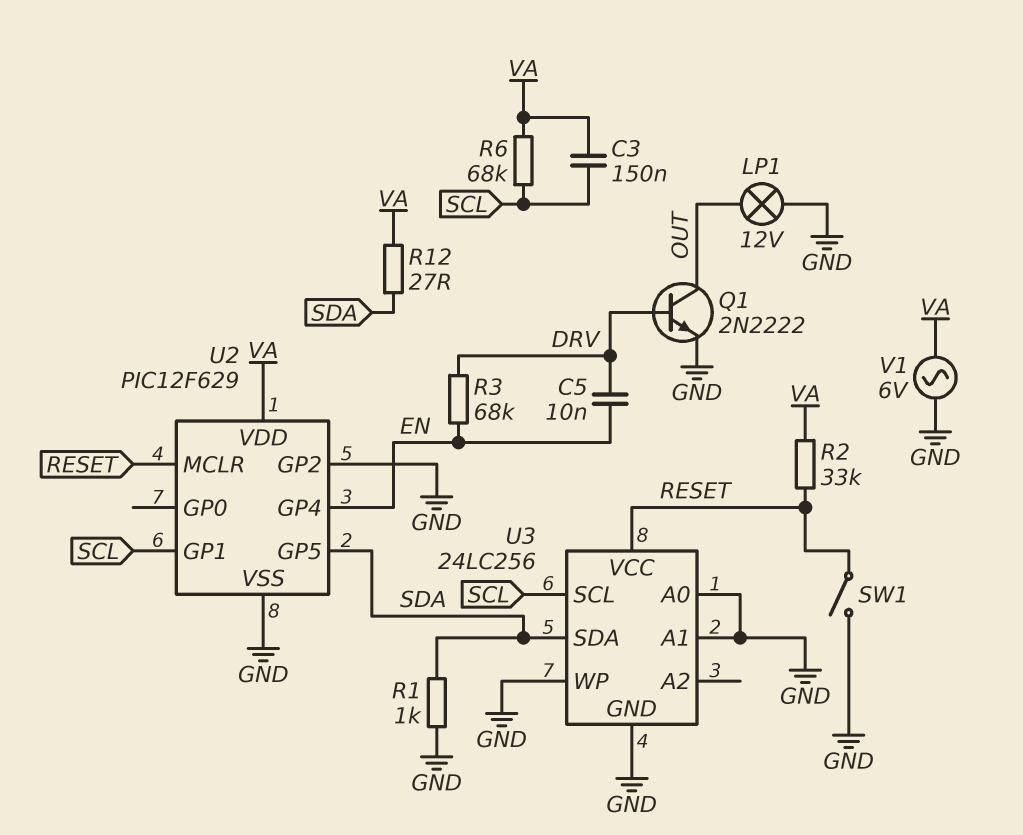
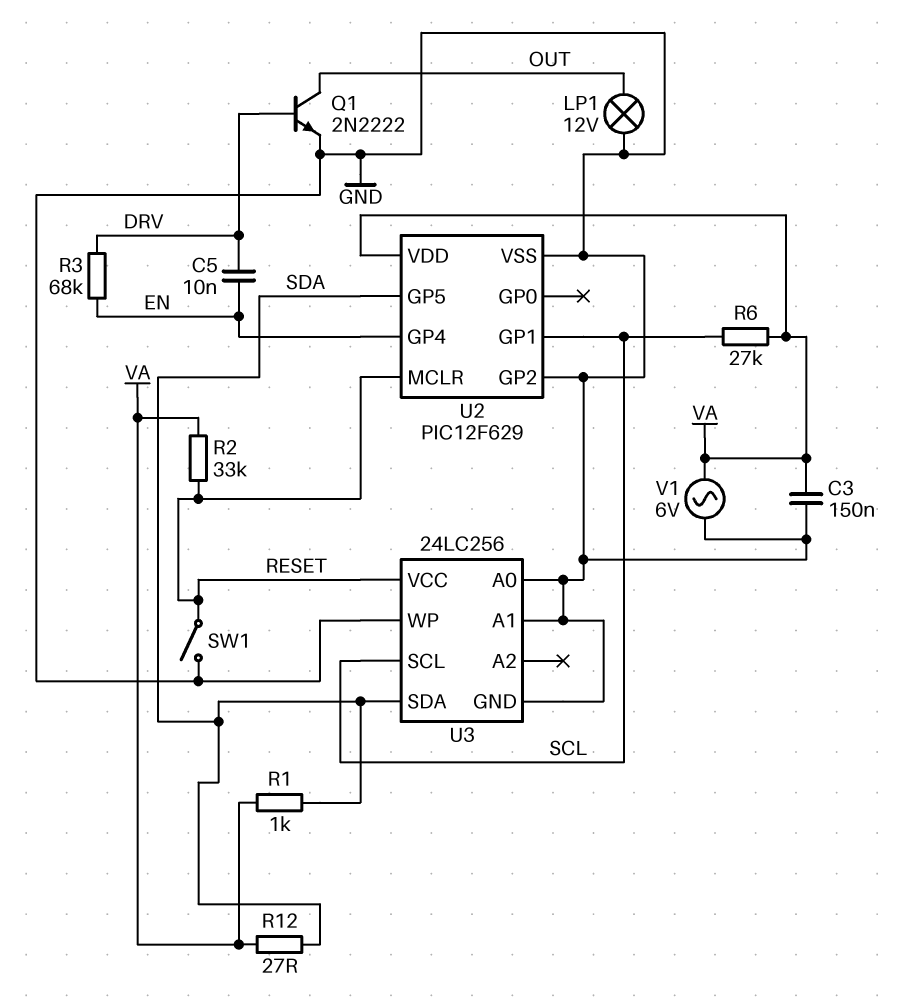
C3: 150nF (SCL, VA) -> 150nF (GND, VA)
R1: 1k (GND, SDA) -> 1k (SDA, VA)
R6: 68k (SCL, VA) -> 27k (SCL, VA)

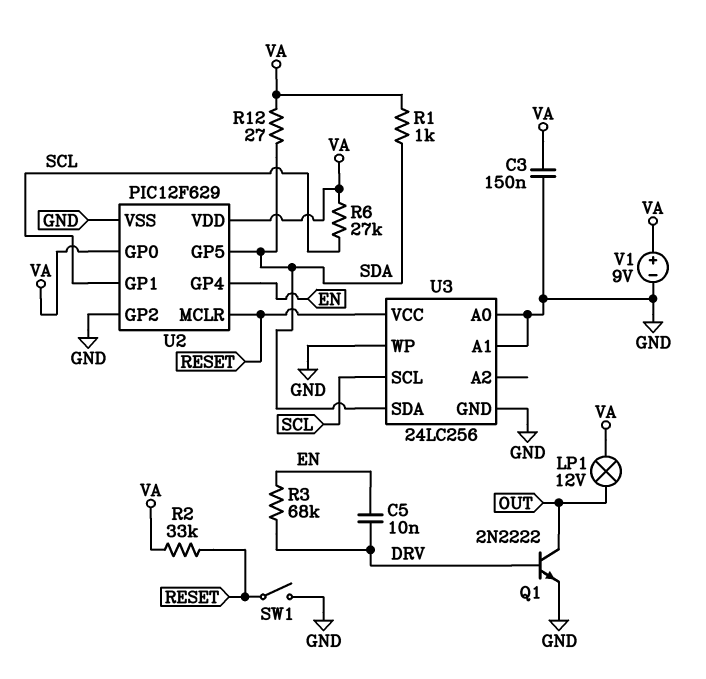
LP1: lamp 12V (GND, OUT) -> lamp 12V (OUT, VA)
U2 pin GP0: none -> VA
V1: AC 6V (GND, VA) -> 9V (plus VA, minus GND)

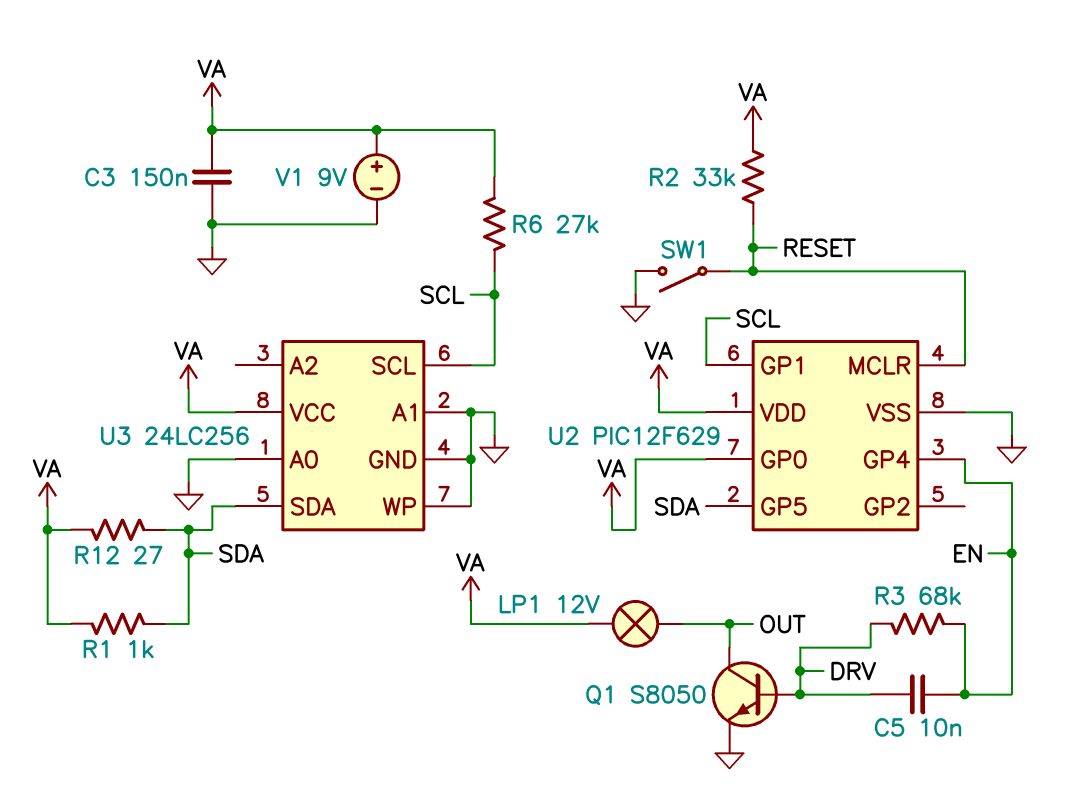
Q1: NPN 2N2222 (B DRV, C OUT, E GND) -> NPN S8050 (B DRV, C OUT, E GND)
U2 pin GP2: GND -> none
U3 pin VCC: RESET -> VA

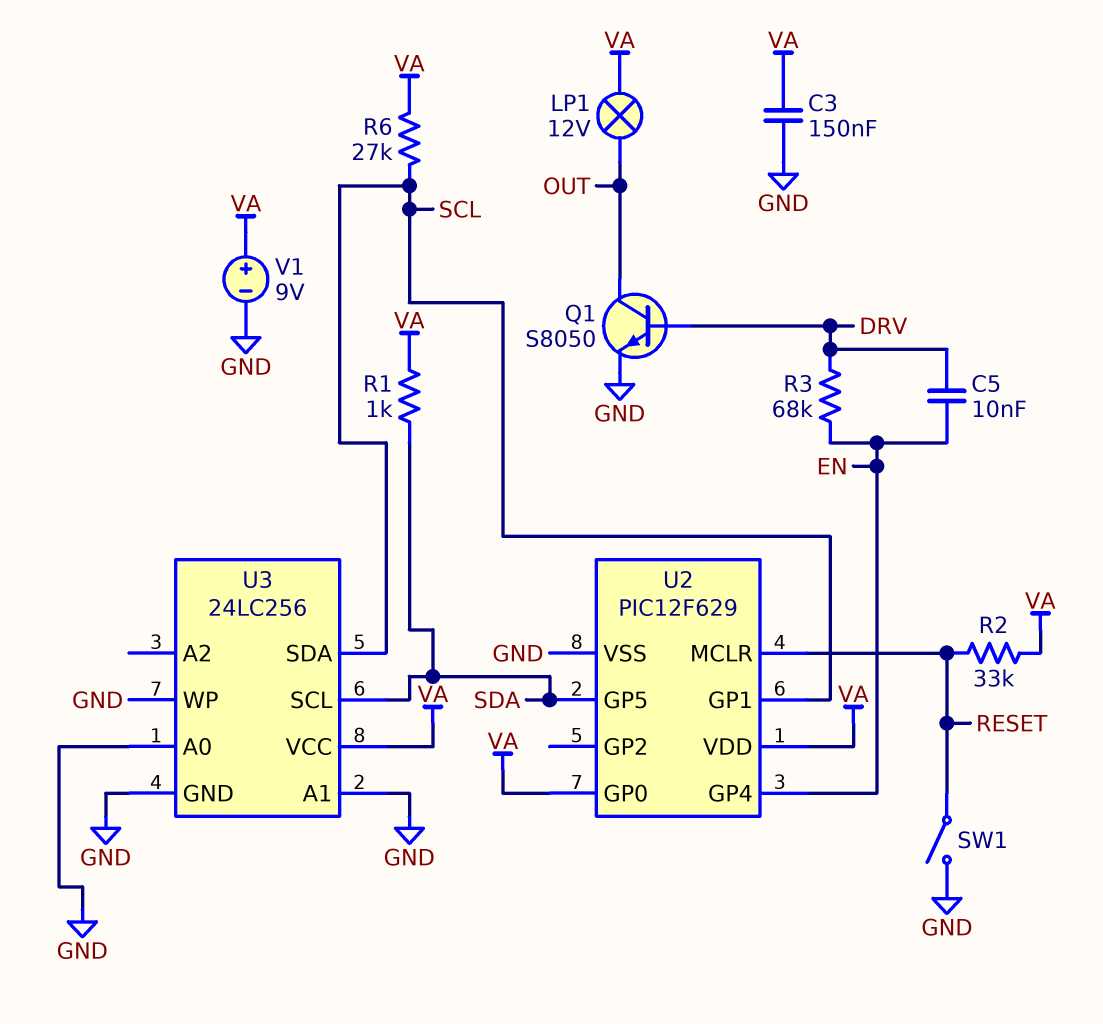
R12: 27 (SDA, VA) -> none
U3 pin SCL: SCL -> SDA
U3 pin SDA: SDA -> SCL

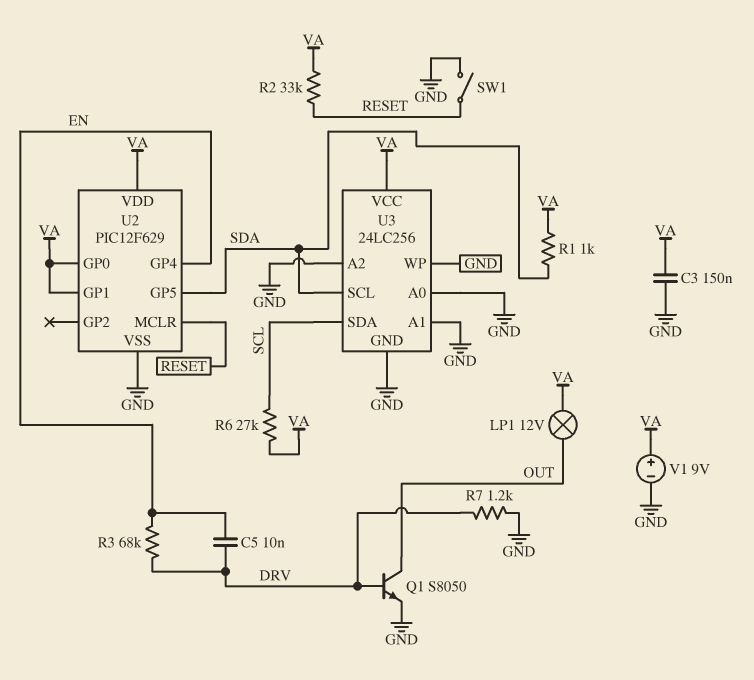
R7: none -> 1.2k (DRV, GND)
U2 pin GP1: SCL -> VA
U3 pin A2: none -> GND

